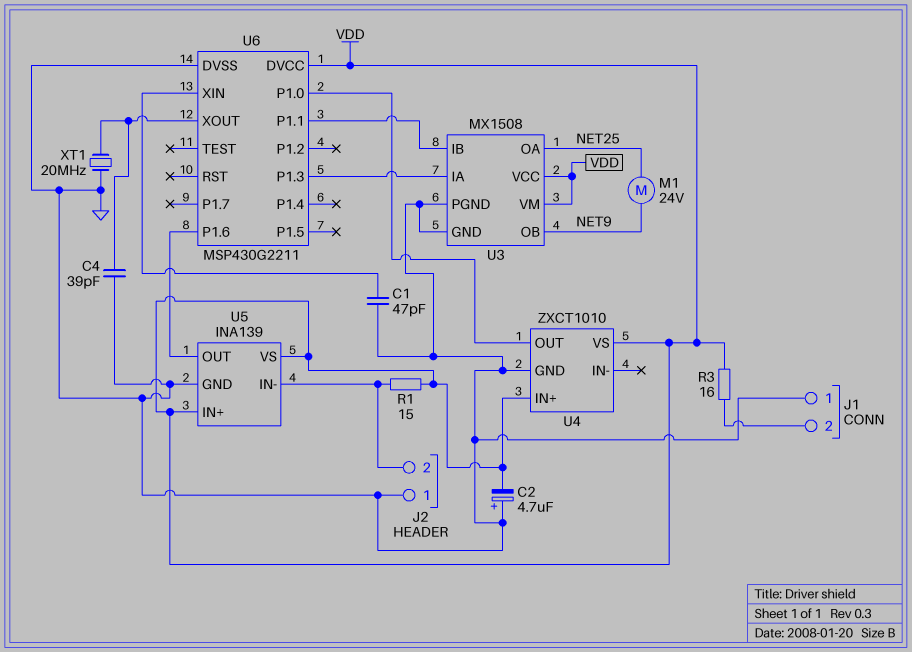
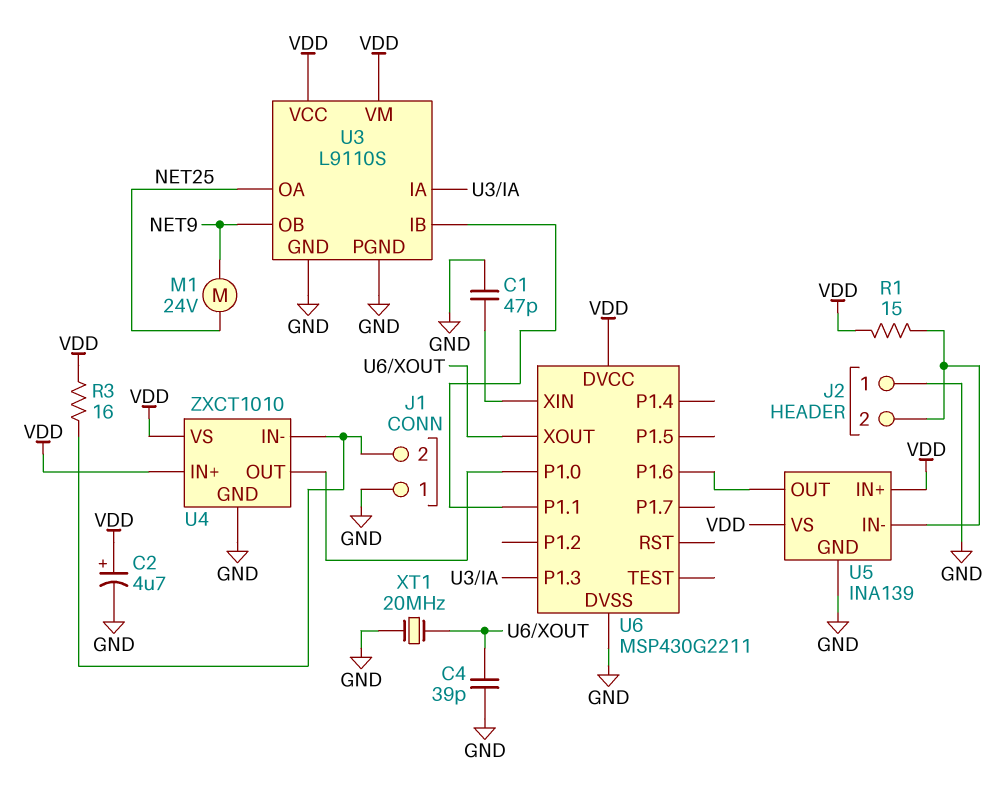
C2: 4.7uF (plus GND, minus VDD) -> 4.7uF (plus VDD, minus GND)
U3: MX1508 -> L9110S
U4 pin IN-: none -> J1/2

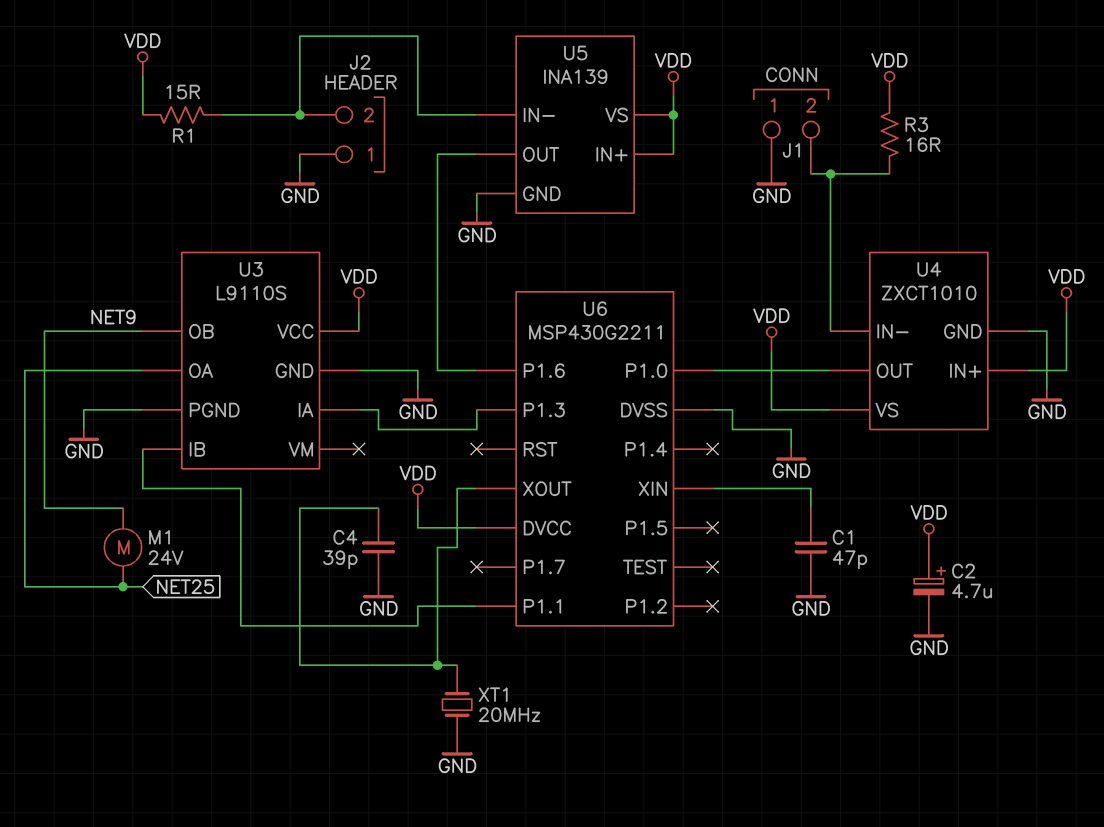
U3 pin VM: VDD -> none

